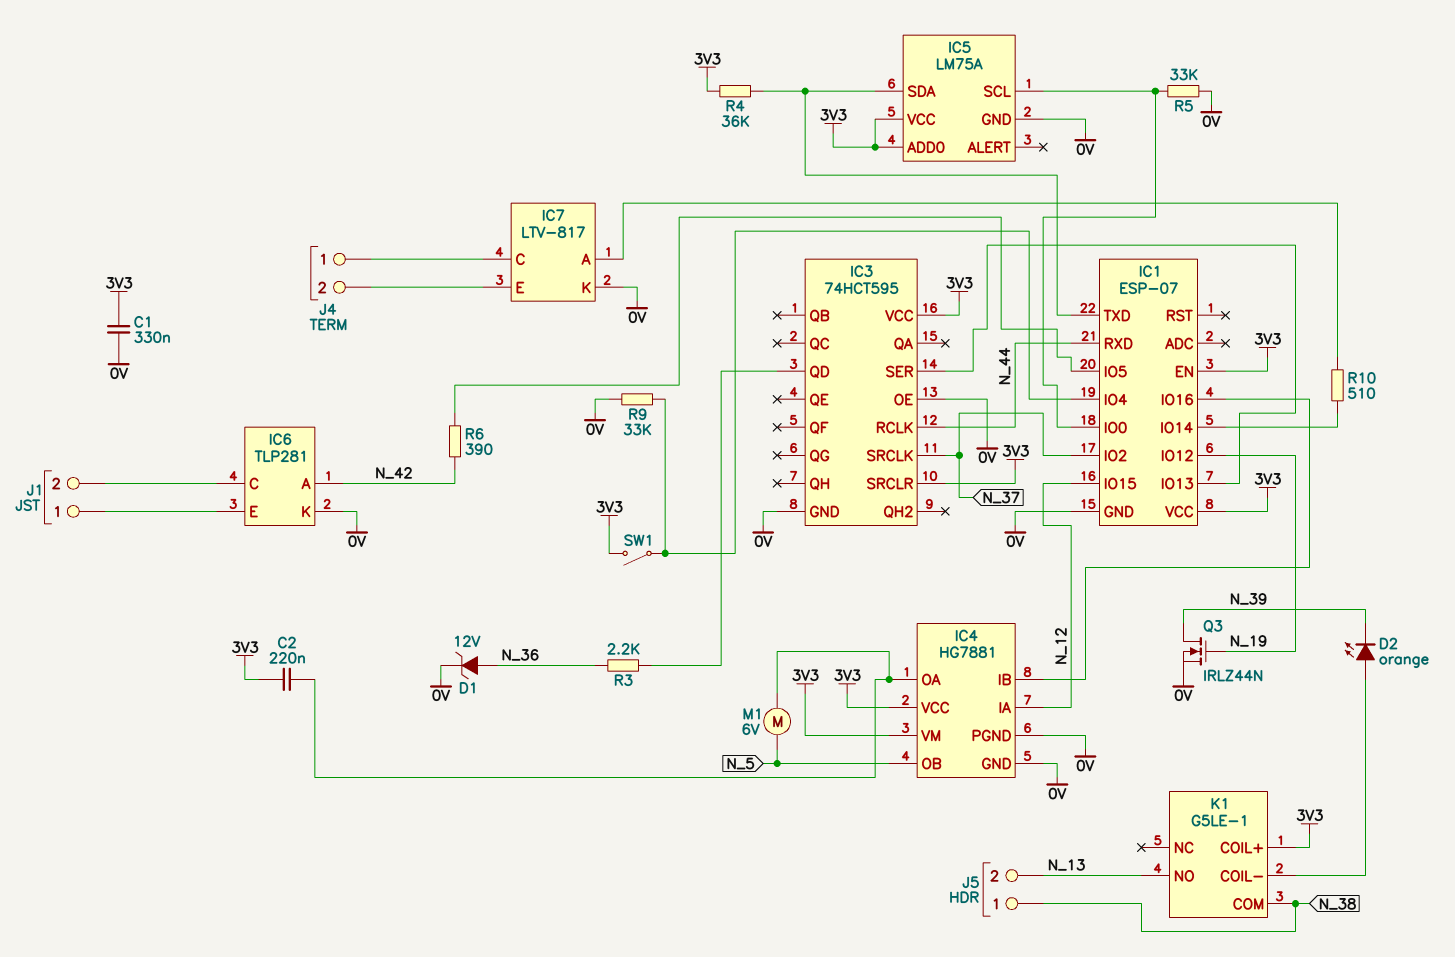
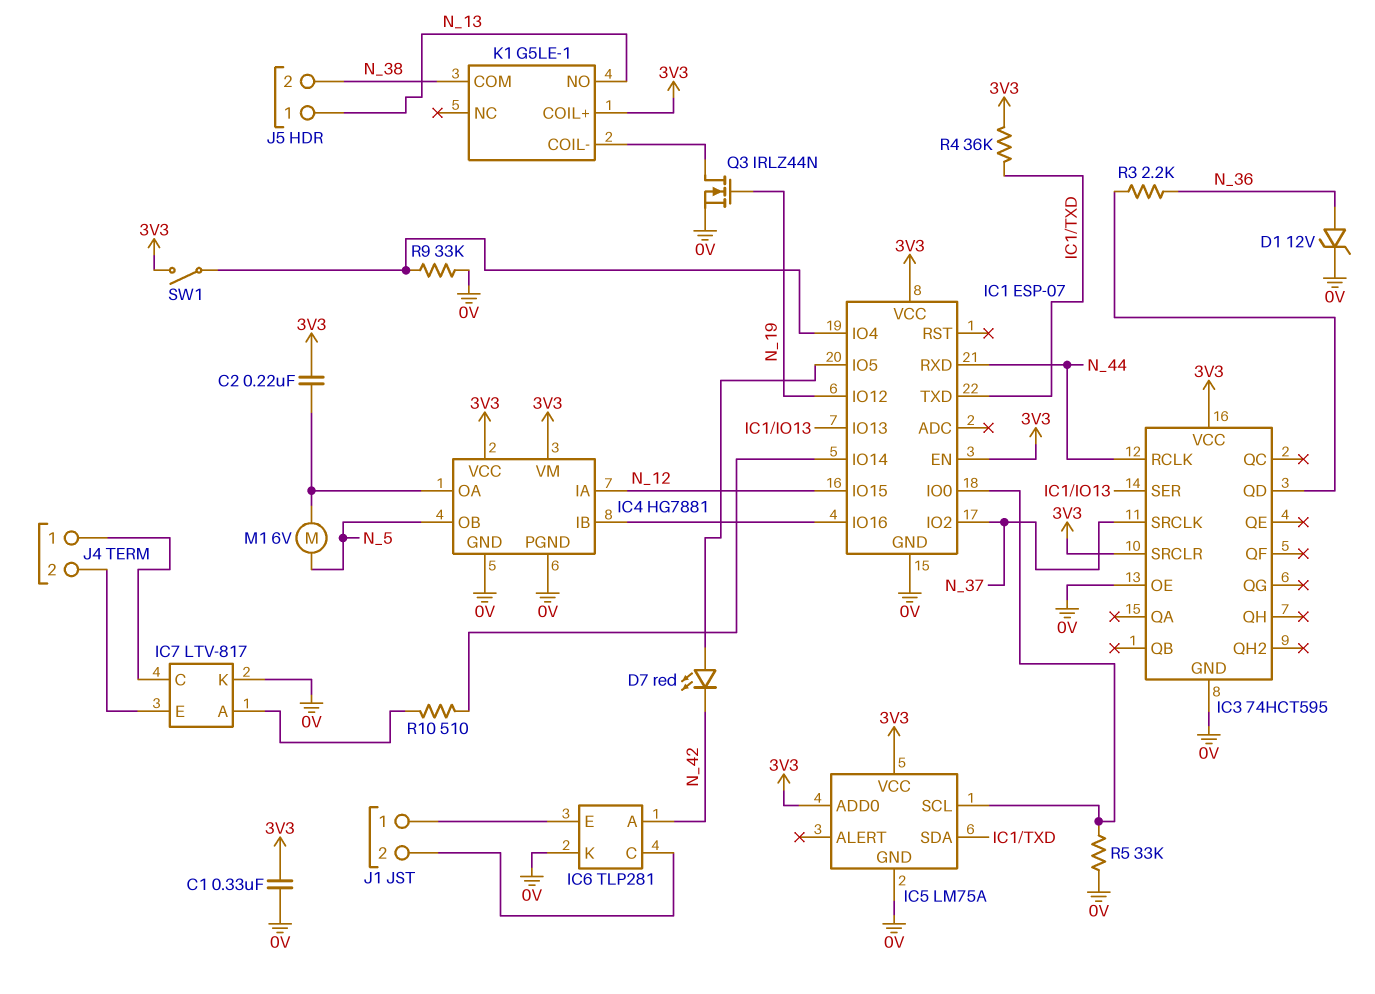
D2: LED orange (A K1/COIL-, K N_39) -> none
D7: none -> LED red (A IC1/IO5, K N_42)
J5 pin 1: N_38 -> N_13
J5 pin 2: N_13 -> N_38
Q3: NMOS IRLZ44N (G N_19, D N_39, S 0V) -> NMOS IRLZ44N (G N_19, D K1/COIL-, S 0V)
R6: 390 (IC1/IO5, N_42) -> none

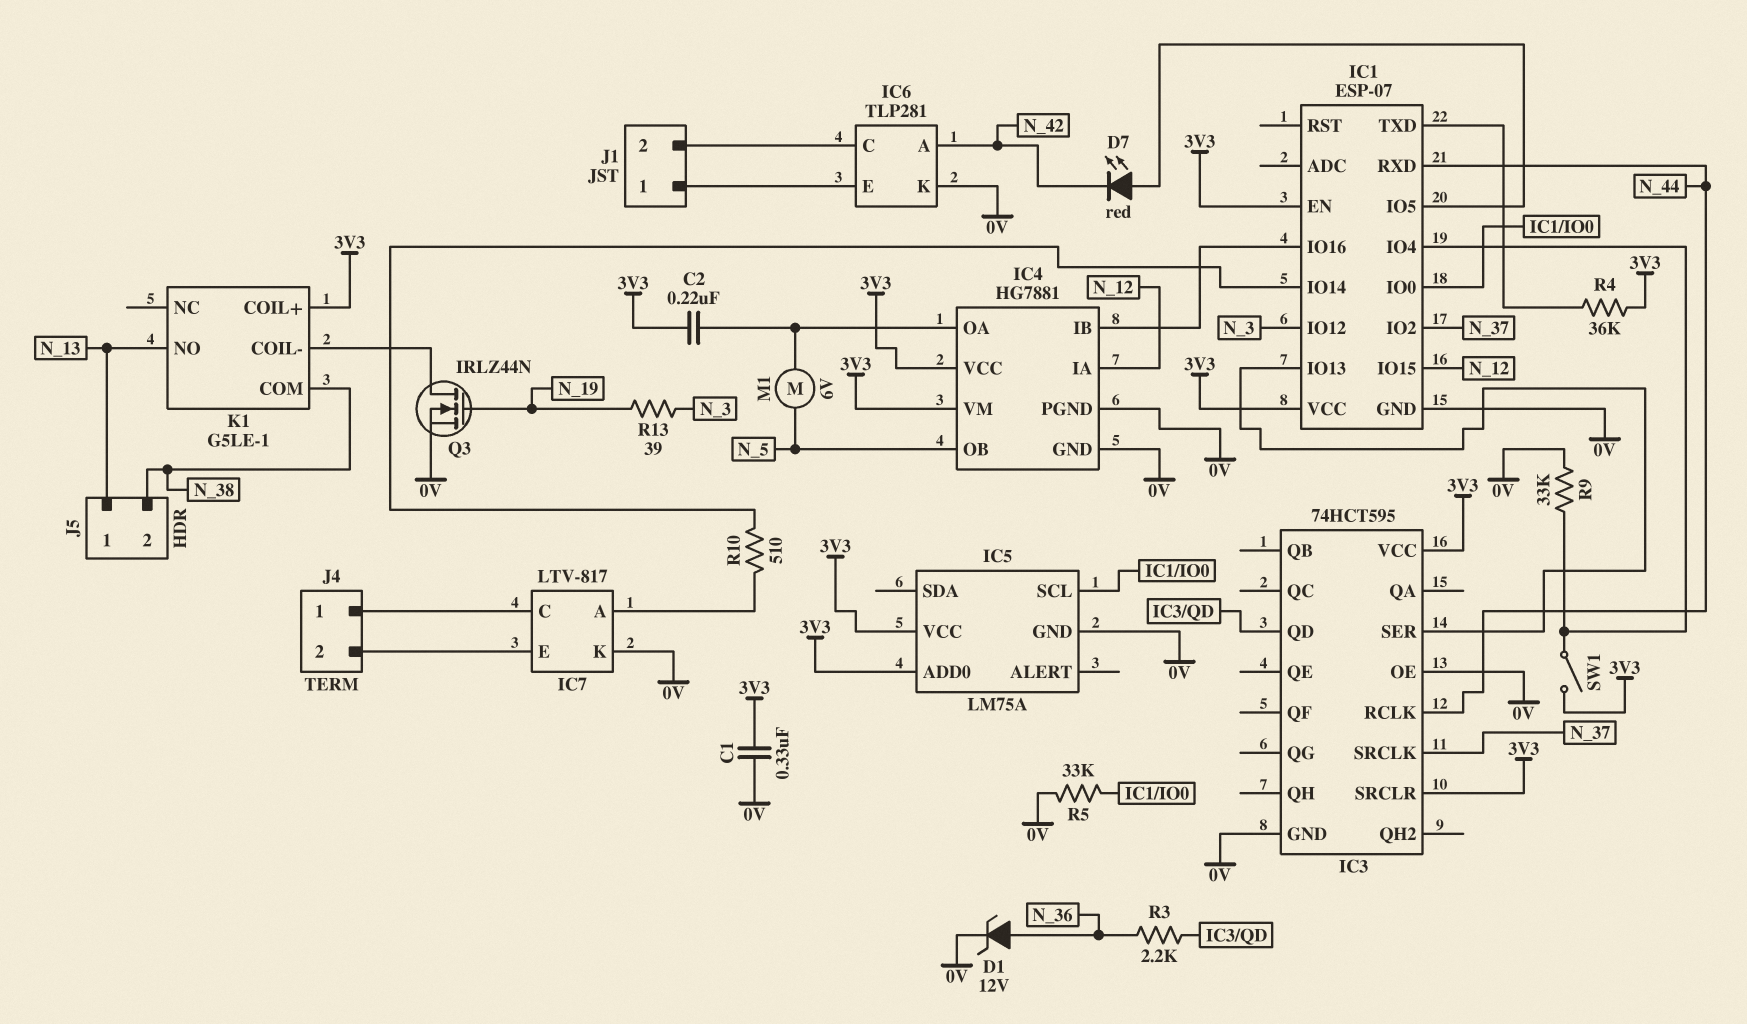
IC1 pin IO12: N_19 -> N_3
IC5 pin SDA: IC1/TXD -> none
R13: none -> 39 (N_3, N_19)

